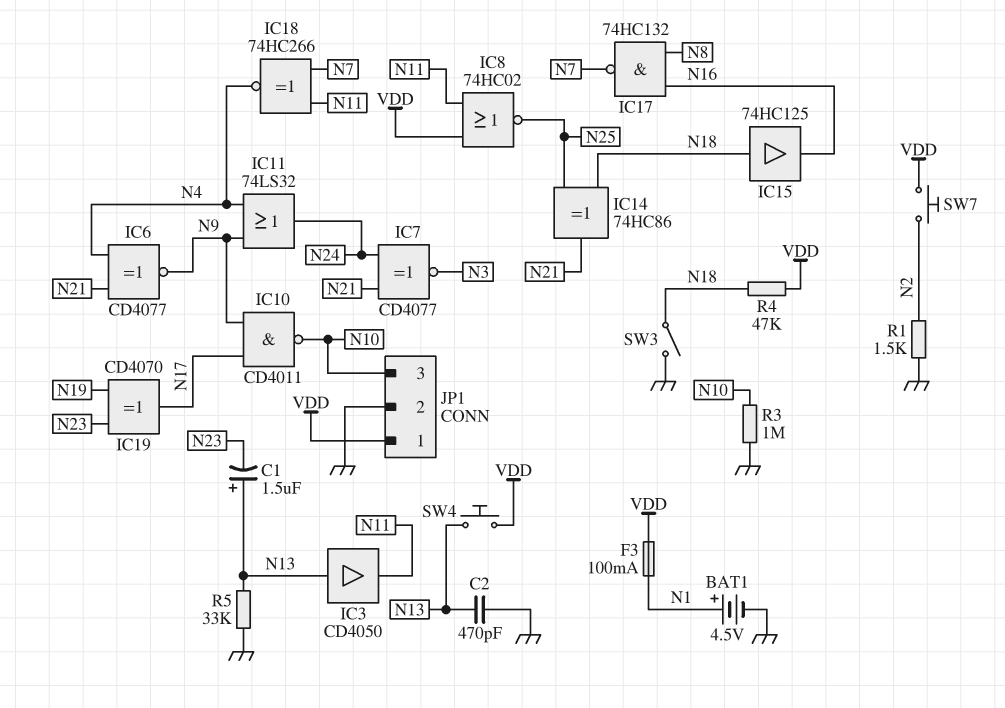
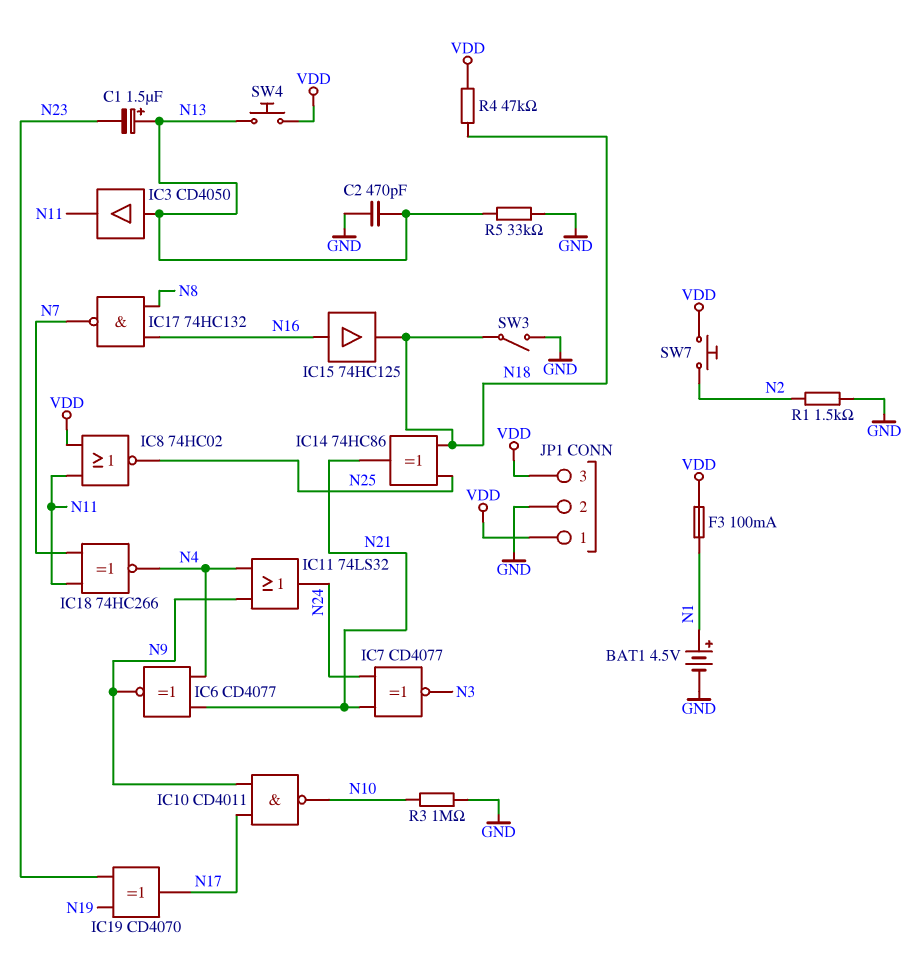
IC15: buffer 74HC125 (in N18, out N16) -> buffer 74HC125 (in N16, out N18)
JP1 pin 3: N10 -> VDD

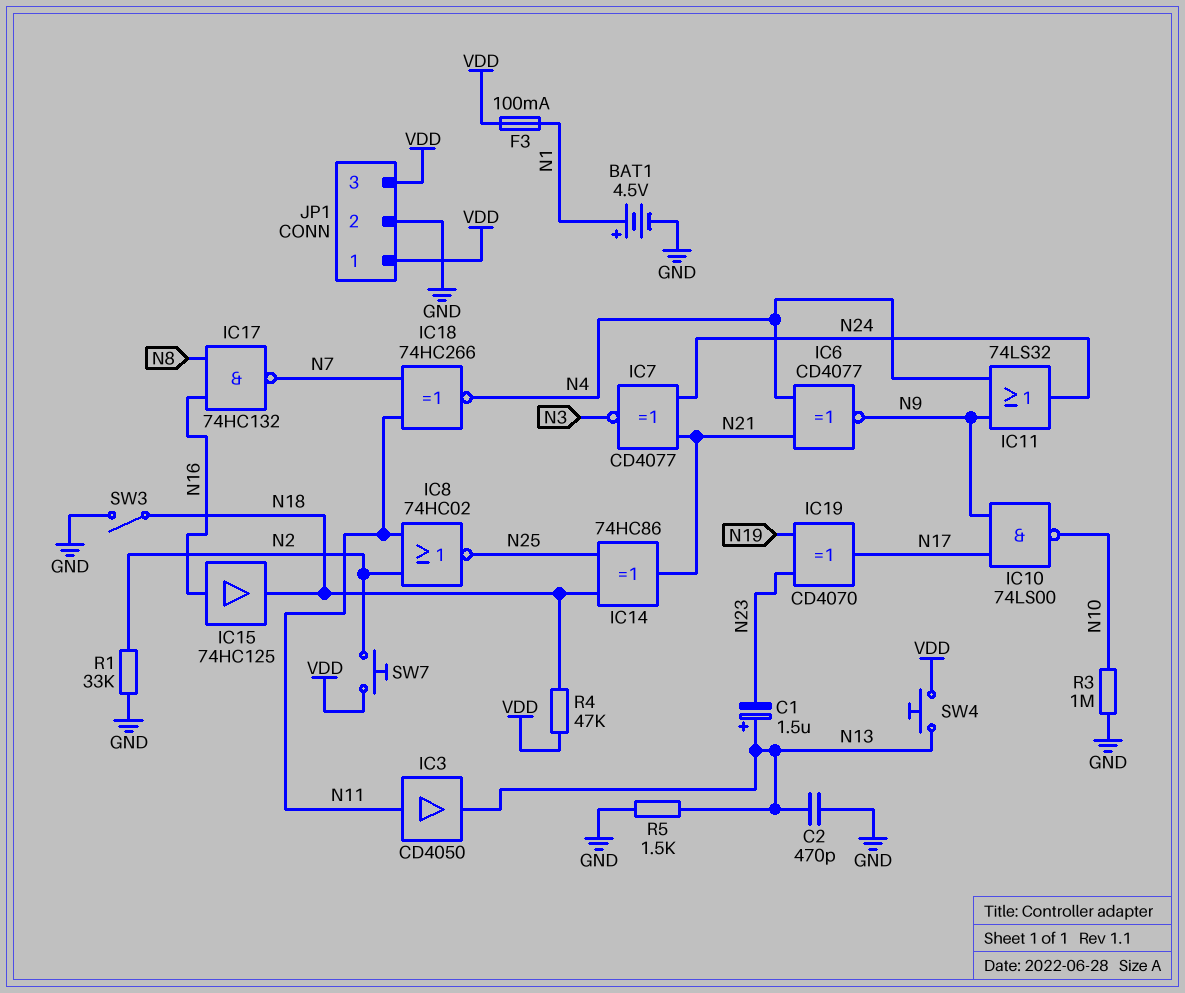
IC3: buffer CD4050 (in N13, out N11) -> buffer CD4050 (in N11, out N13)
IC8: NOR 74HC02 (in N11, in VDD, out N25) -> NOR 74HC02 (in N2, in N11, out N25)
IC10: NAND CD4011 (in N9, in N17, out N10) -> NAND 74LS00 (in N9, in N17, out N10)
R1: 1.5k (GND, N2) -> 33k (GND, N2)
R5: 33k (GND, N13) -> 1.5k (GND, N13)

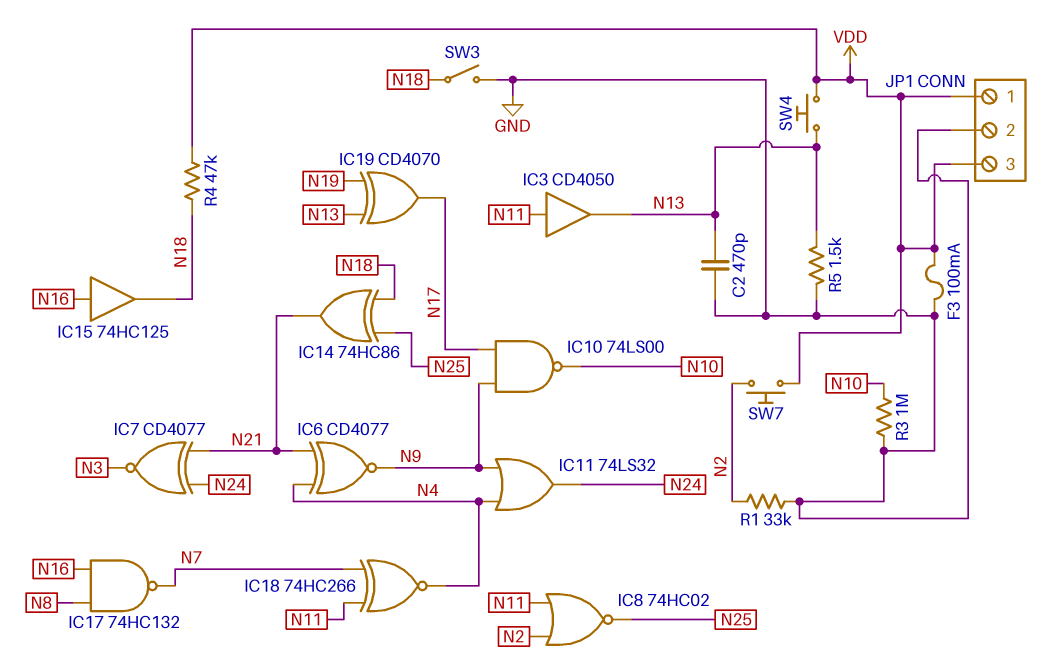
BAT1: 4.5V (plus N1, minus GND) -> none
C1: 1.5uF (plus N13, minus N23) -> none
F3: 100mA (N1, VDD) -> 100mA (GND, VDD)
IC19: XOR CD4070 (in N19, in N23, out N17) -> XOR CD4070 (in N13, in N19, out N17)

